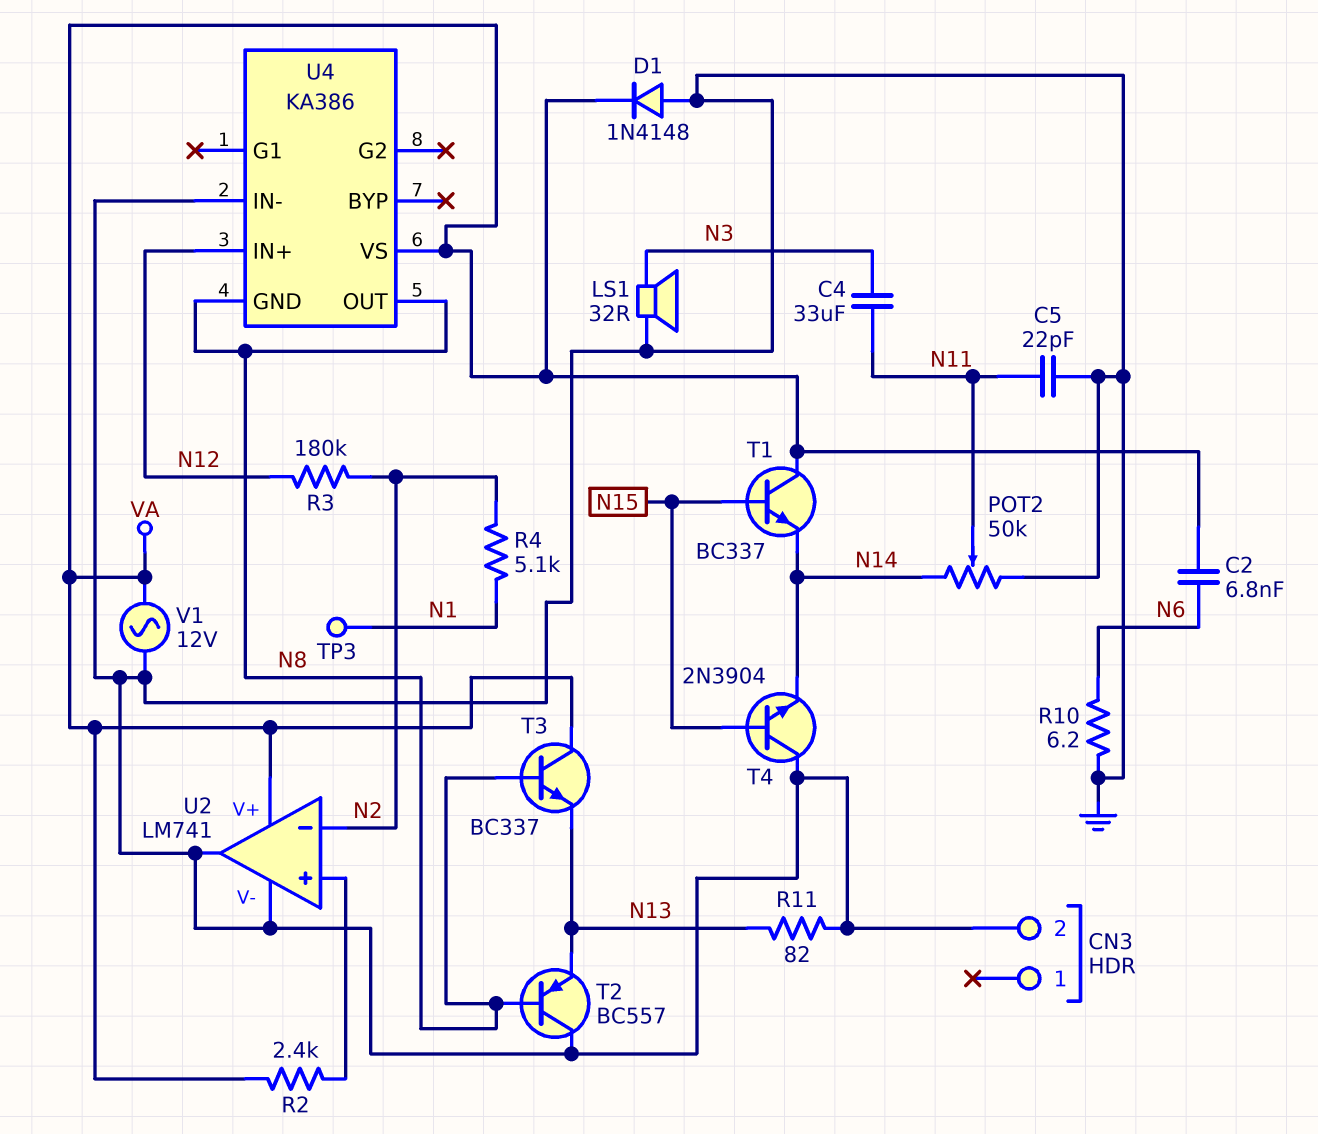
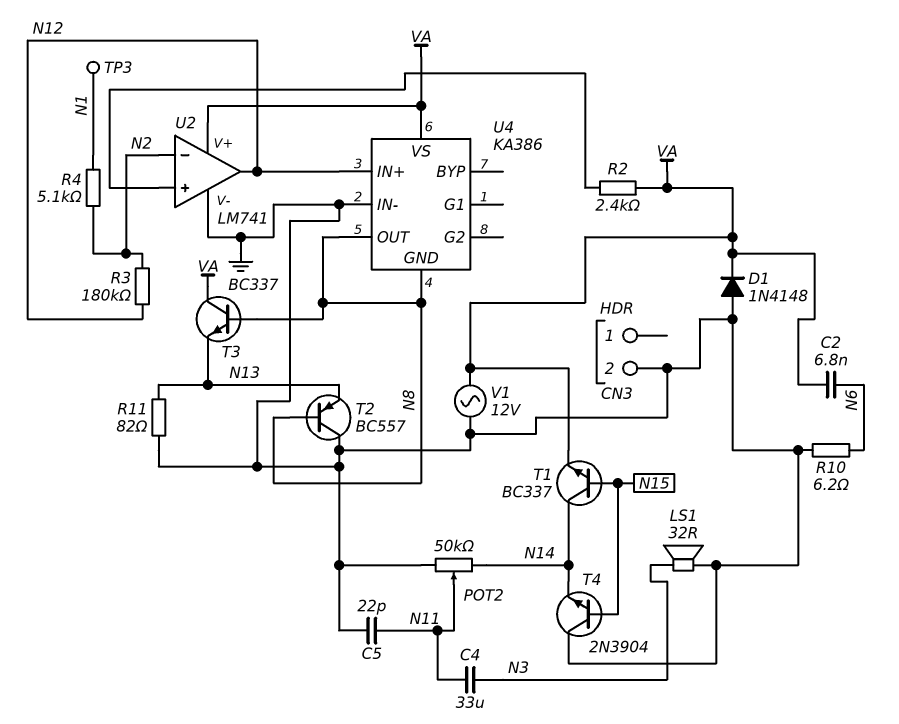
T1: NPN BC337 (B N15, C VA, E N14) -> NPN BC337 (B N15, C N14, E VA)
U2 pin out: GND -> N12

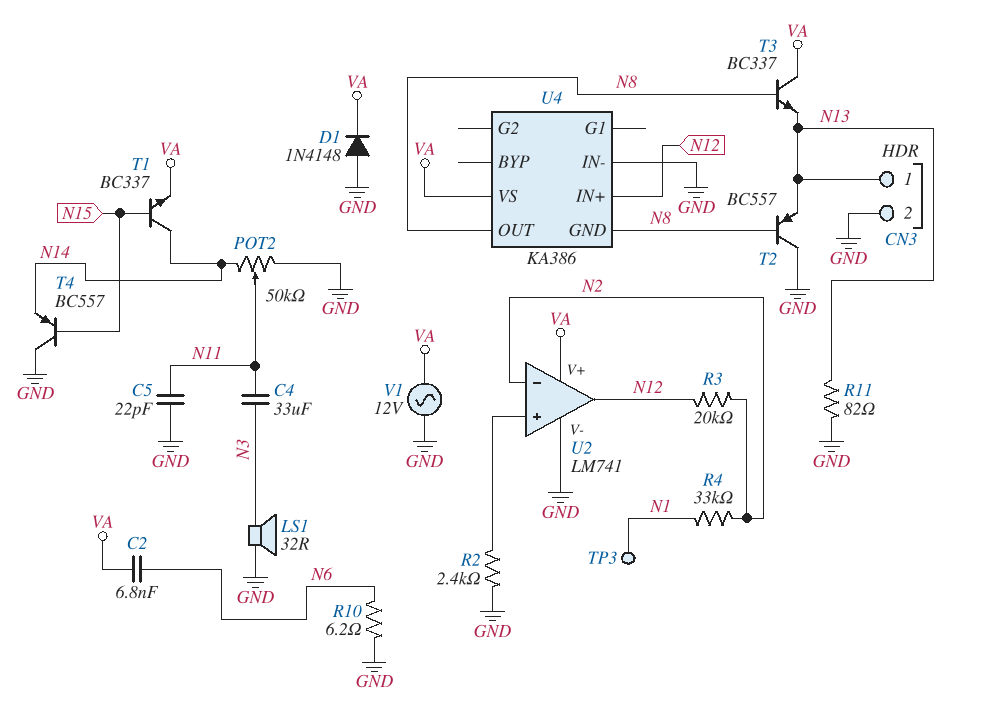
CN3 pin 1: none -> N13
R2: 2.4k (U2/in+, VA) -> 2.4k (GND, U2/in+)
R3: 180k (N2, N12) -> 20k (N2, N12)
R4: 5.1k (N1, N2) -> 33k (N1, N2)
T4: NPN 2N3904 (B N15, C GND, E N14) -> PNP BC557 (B N15, C GND, E N14)

